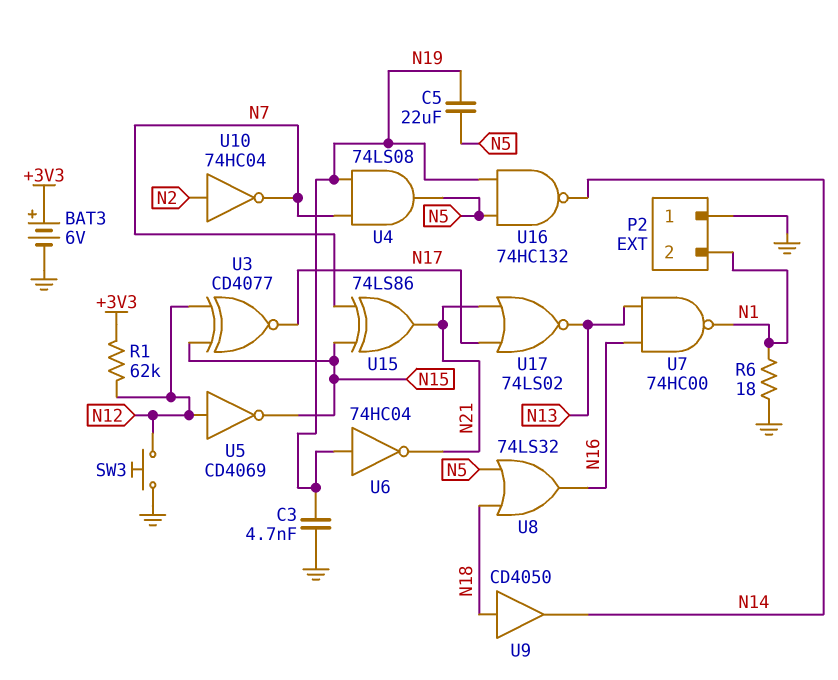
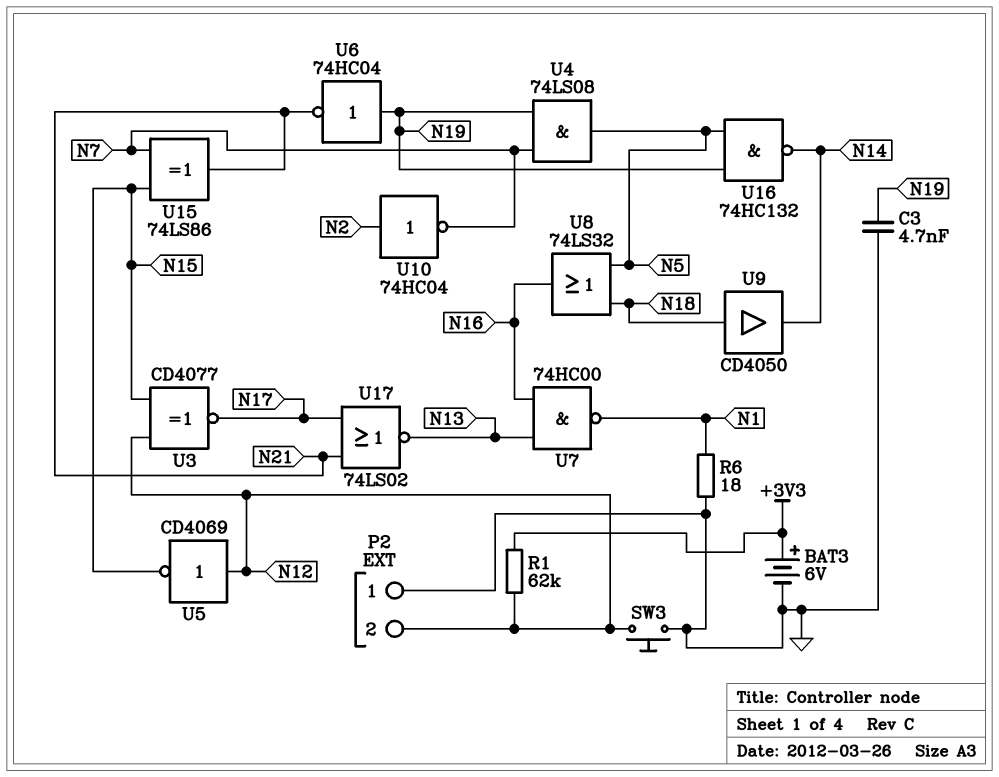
C5: 22uF (N5, N19) -> none
P2 pin 2: N1 -> N12

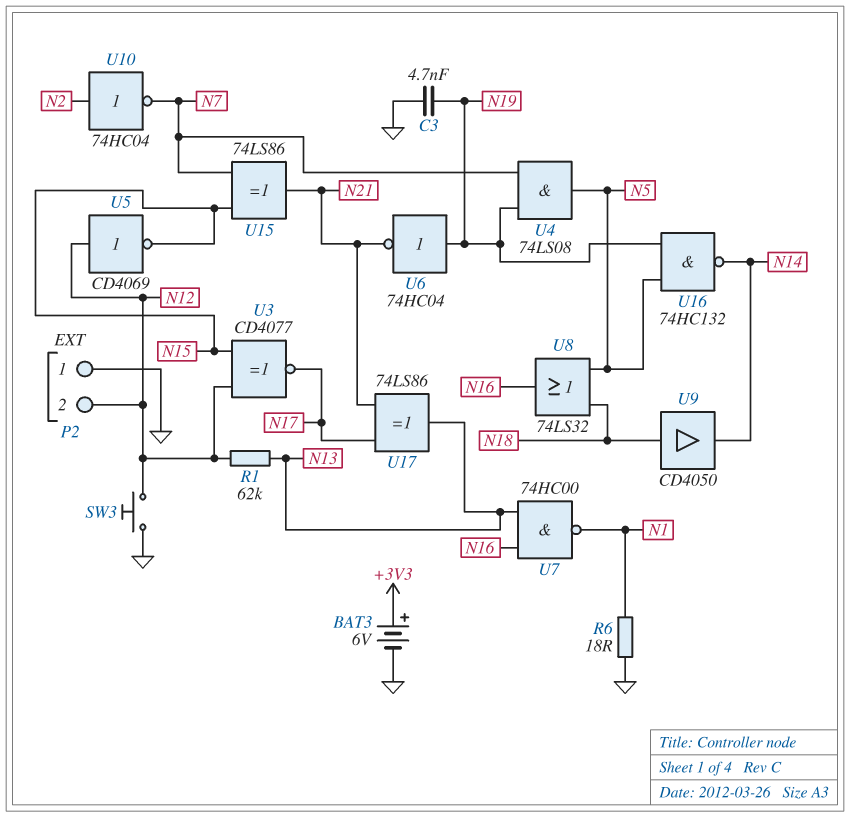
R1: 62k (+3V3, N12) -> 62k (N12, N13)
U17: NOR 74LS02 (in N17, in N21, out N13) -> XOR 74LS86 (in N17, in N21, out N13)

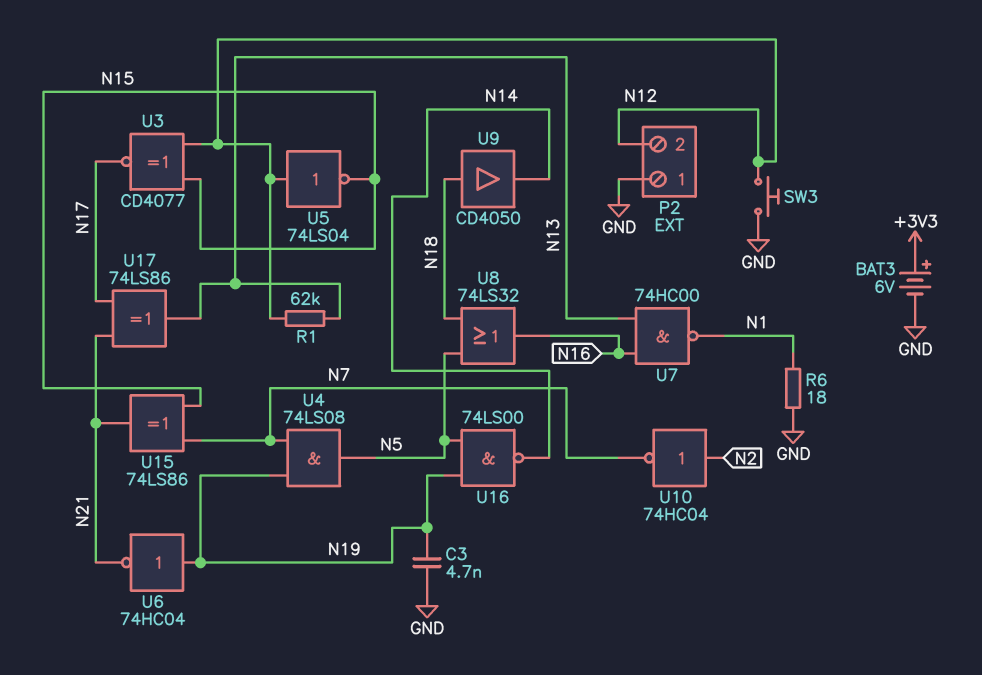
U5: NOT CD4069 (in N12, out N15) -> NOT 74LS04 (in N12, out N15)
U16: NAND 74HC132 (in N5, in N19, out N14) -> NAND 74LS00 (in N5, in N19, out N14)

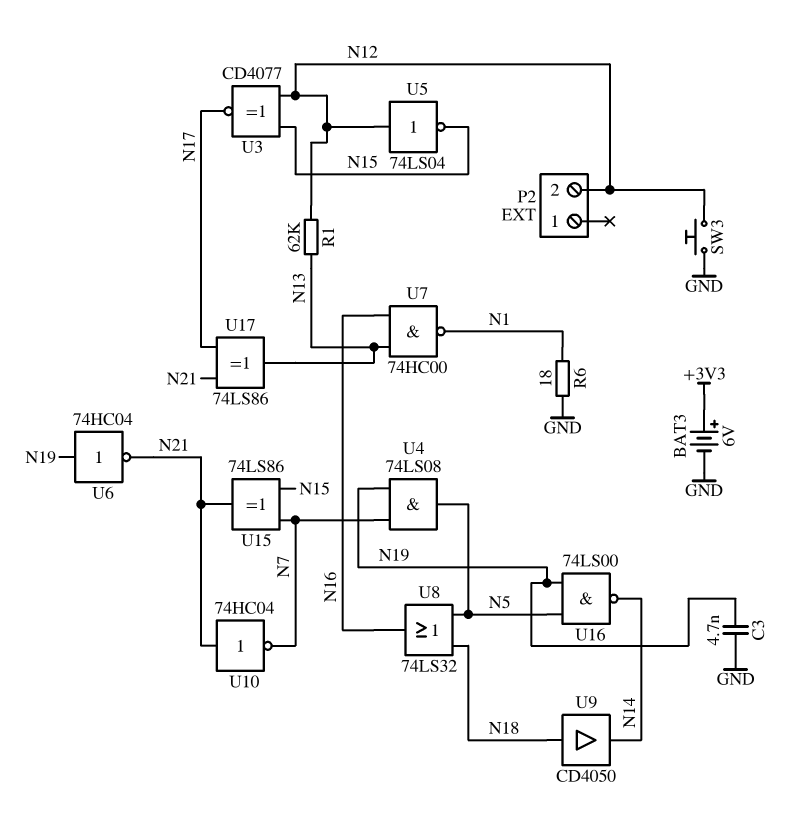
P2 pin 1: GND -> none
U10: NOT 74HC04 (in N2, out N7) -> NOT 74HC04 (in N21, out N7)

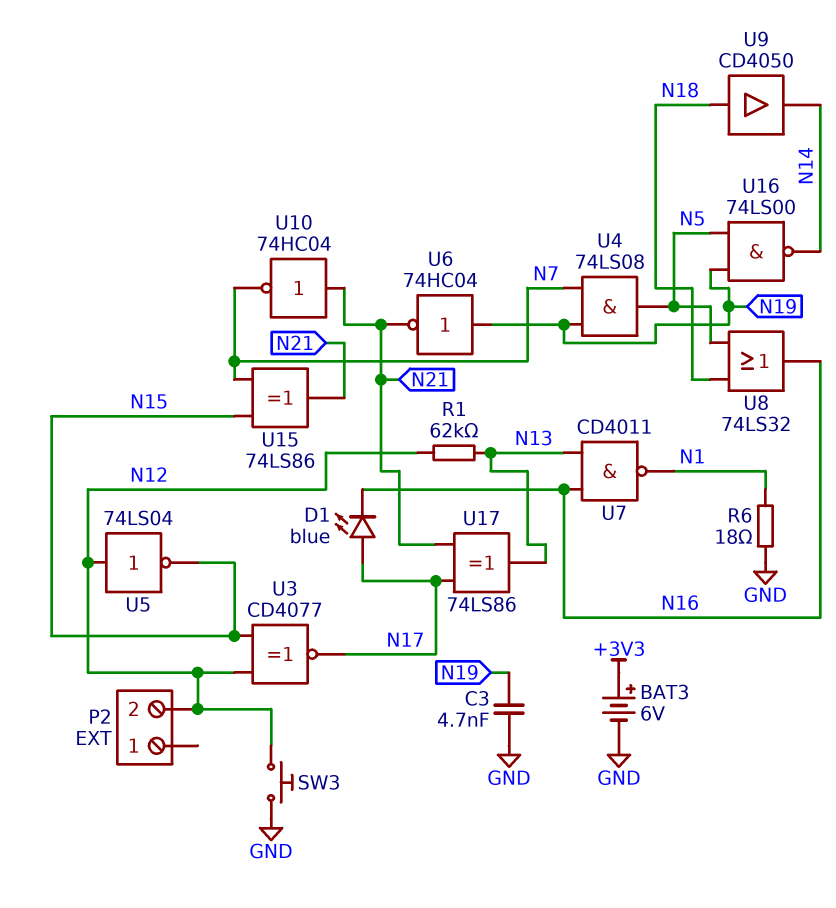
D1: none -> LED blue (A N17, K N16)
U7: NAND 74HC00 (in N13, in N16, out N1) -> NAND CD4011 (in N13, in N16, out N1)

